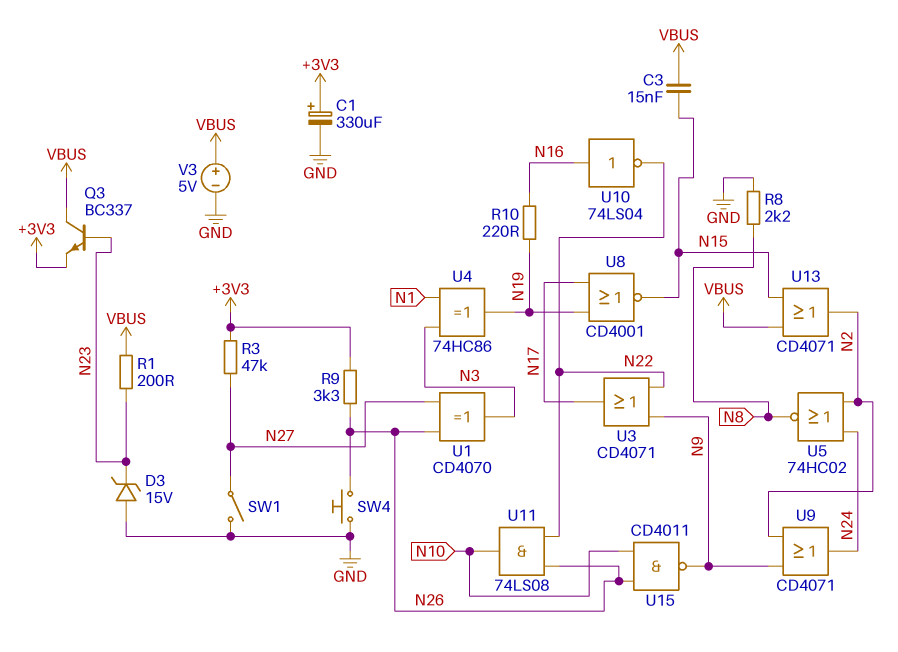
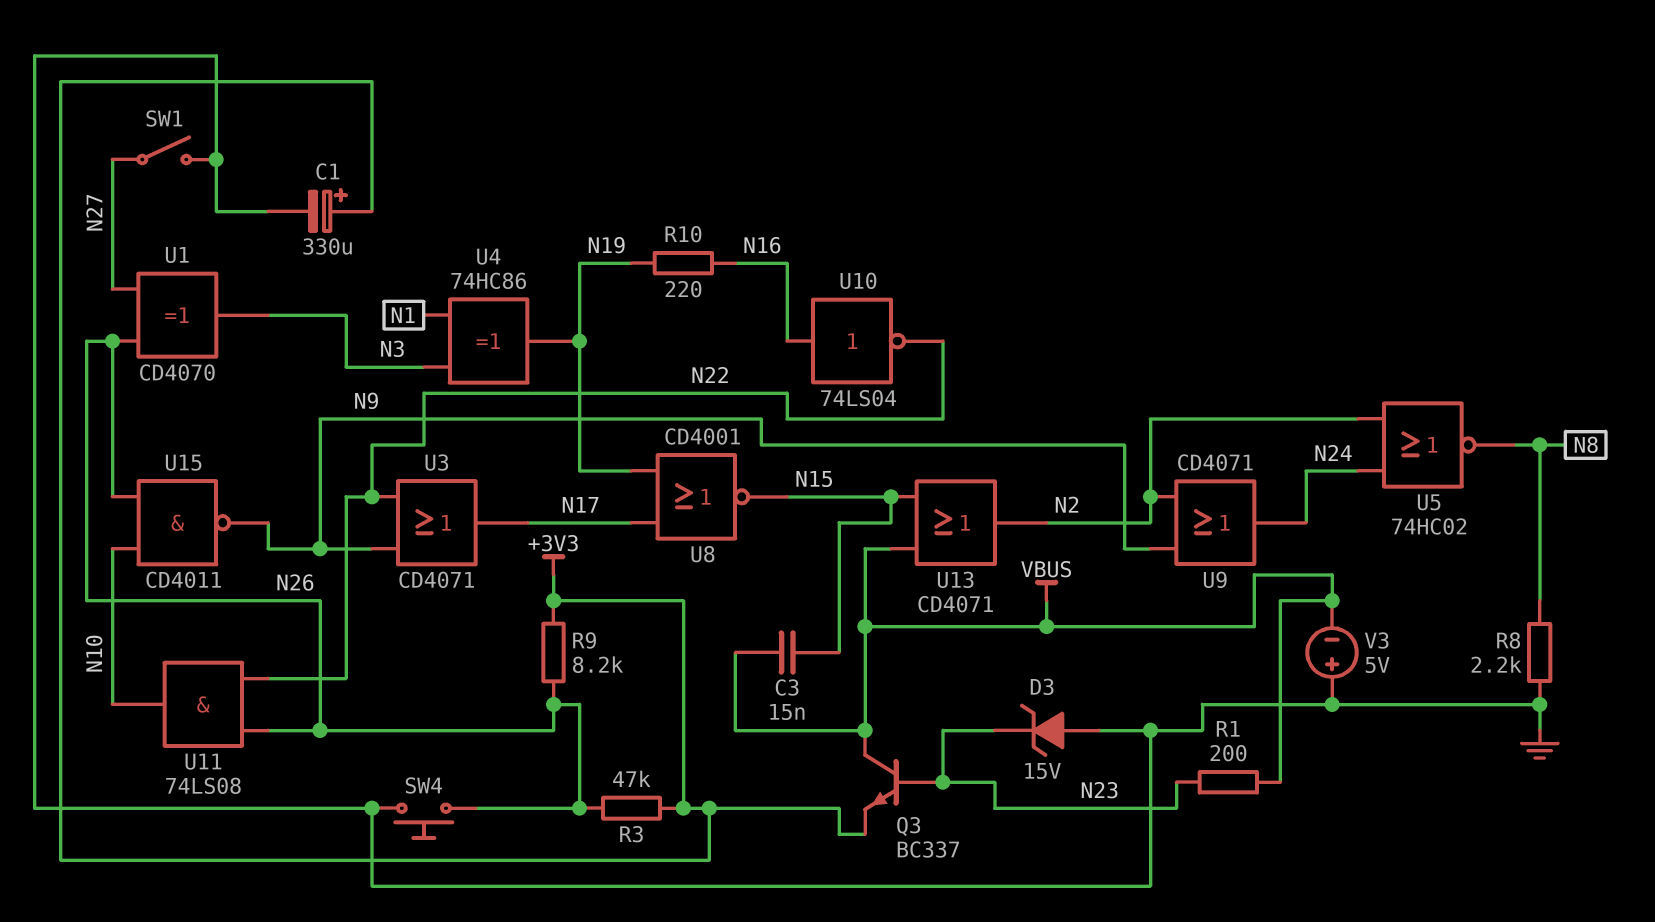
R3: 47k (+3V3, N27) -> 47k (+3V3, N26)
R9: 3.3k (+3V3, N26) -> 8.2k (+3V3, N26)
V3: 5V (plus VBUS, minus GND) -> 5V (plus GND, minus VBUS)

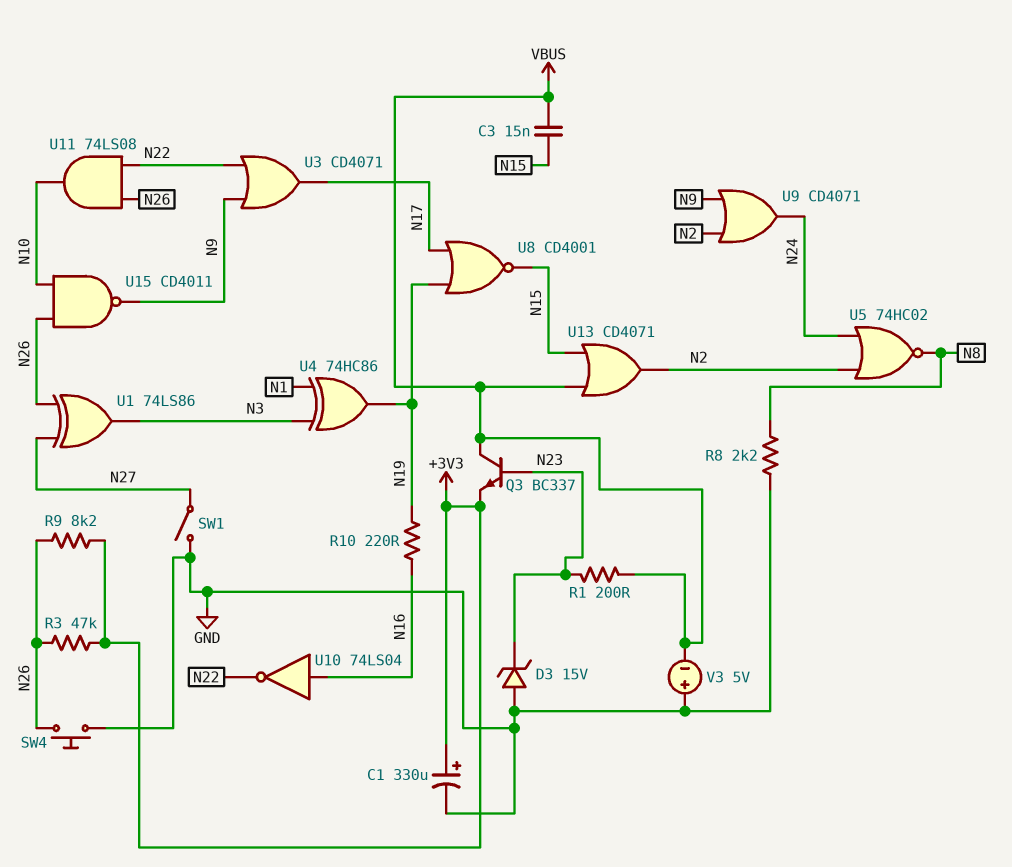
U1: XOR CD4070 (in N26, in N27, out N3) -> XOR 74LS86 (in N26, in N27, out N3)

